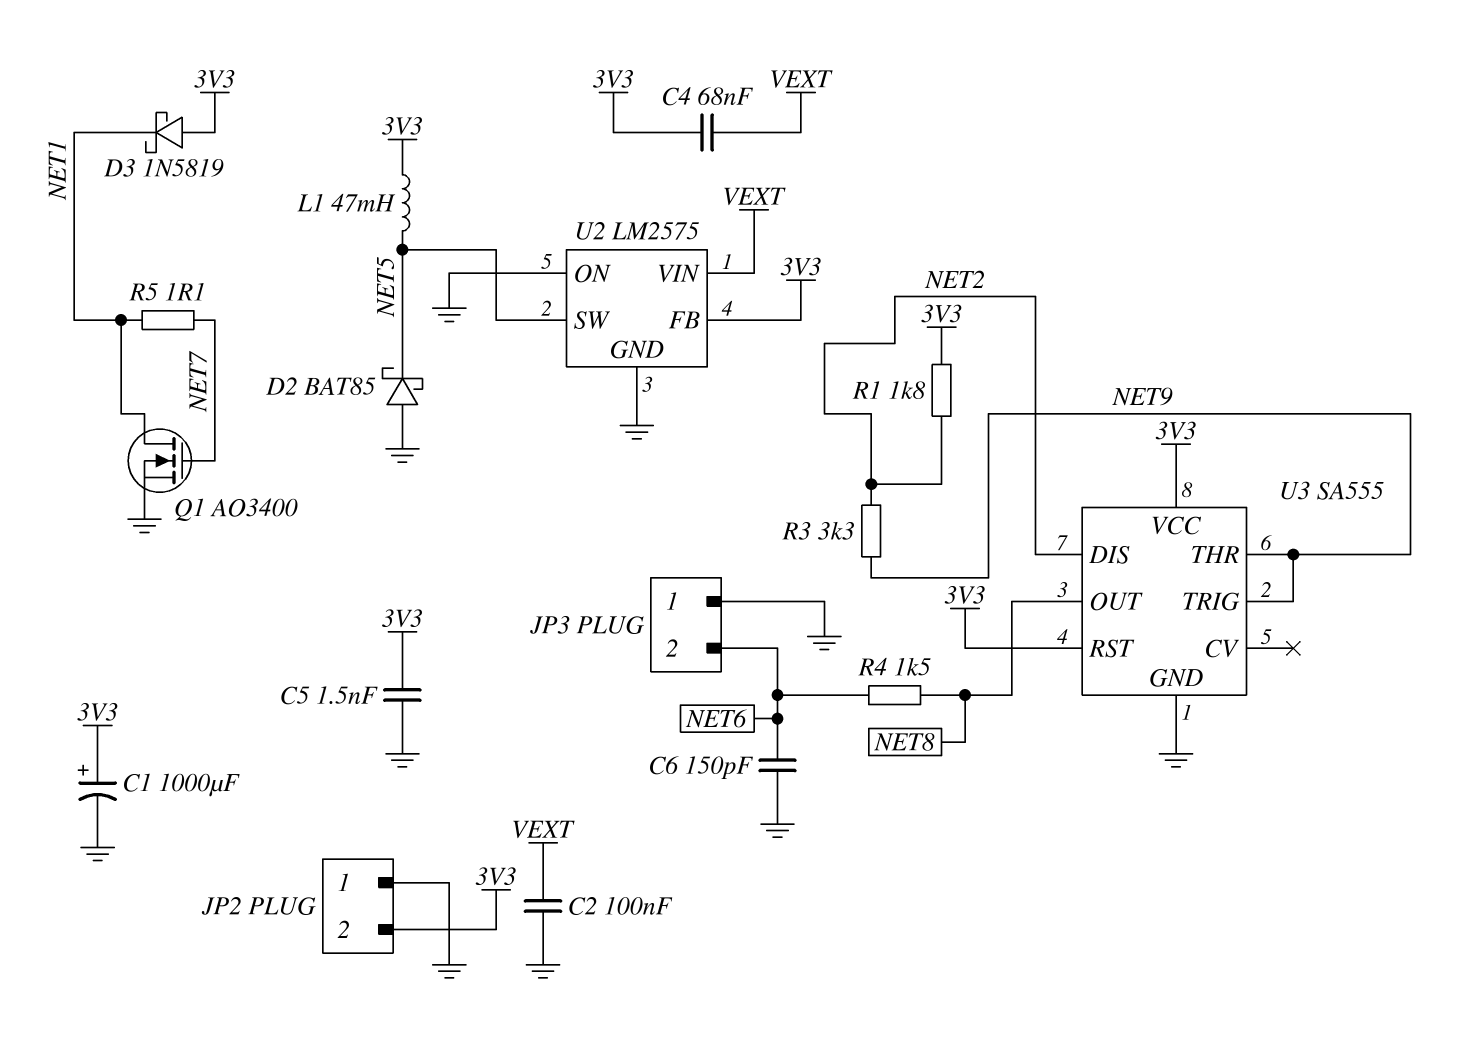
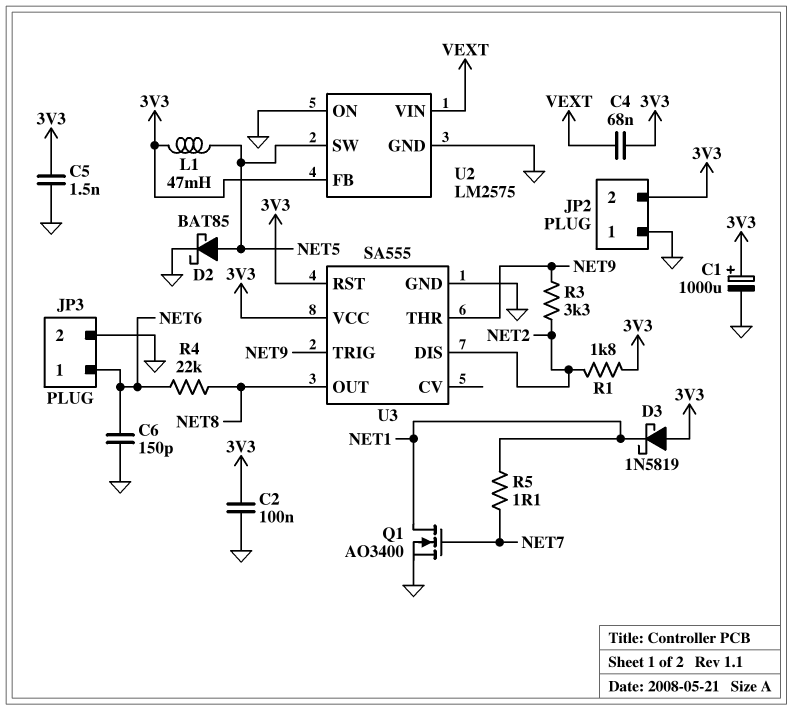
C2: 100nF (GND, VEXT) -> 100nF (3V3, GND)
D2: schottky BAT85 (A GND, K NET5) -> schottky BAT85 (A NET5, K GND)
JP3 pin 1: GND -> NET6
JP3 pin 2: NET6 -> GND
R4: 1.5k (NET6, NET8) -> 22k (NET6, NET8)

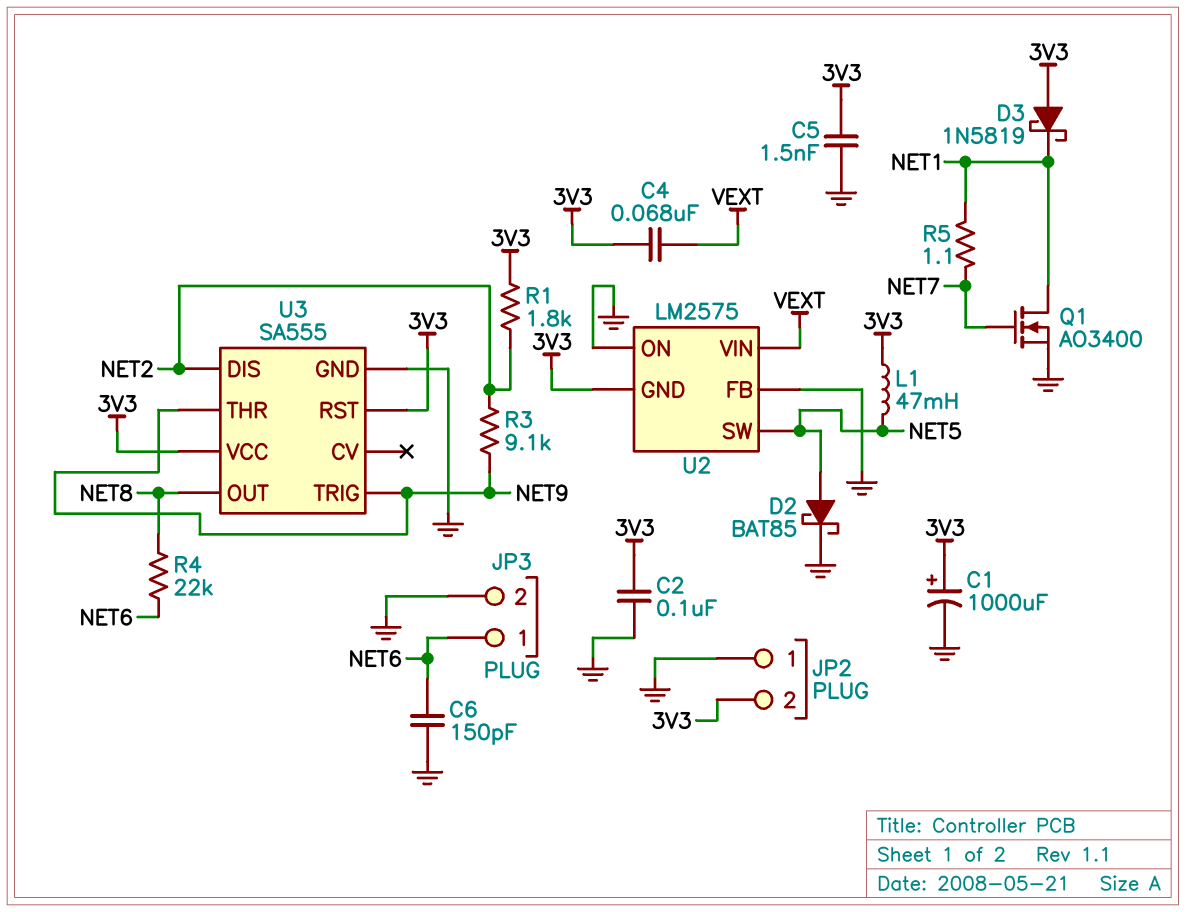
R3: 3.3k (NET2, NET9) -> 9.1k (NET2, NET9)
U2 pin FB: 3V3 -> GND
U2 pin GND: GND -> 3V3

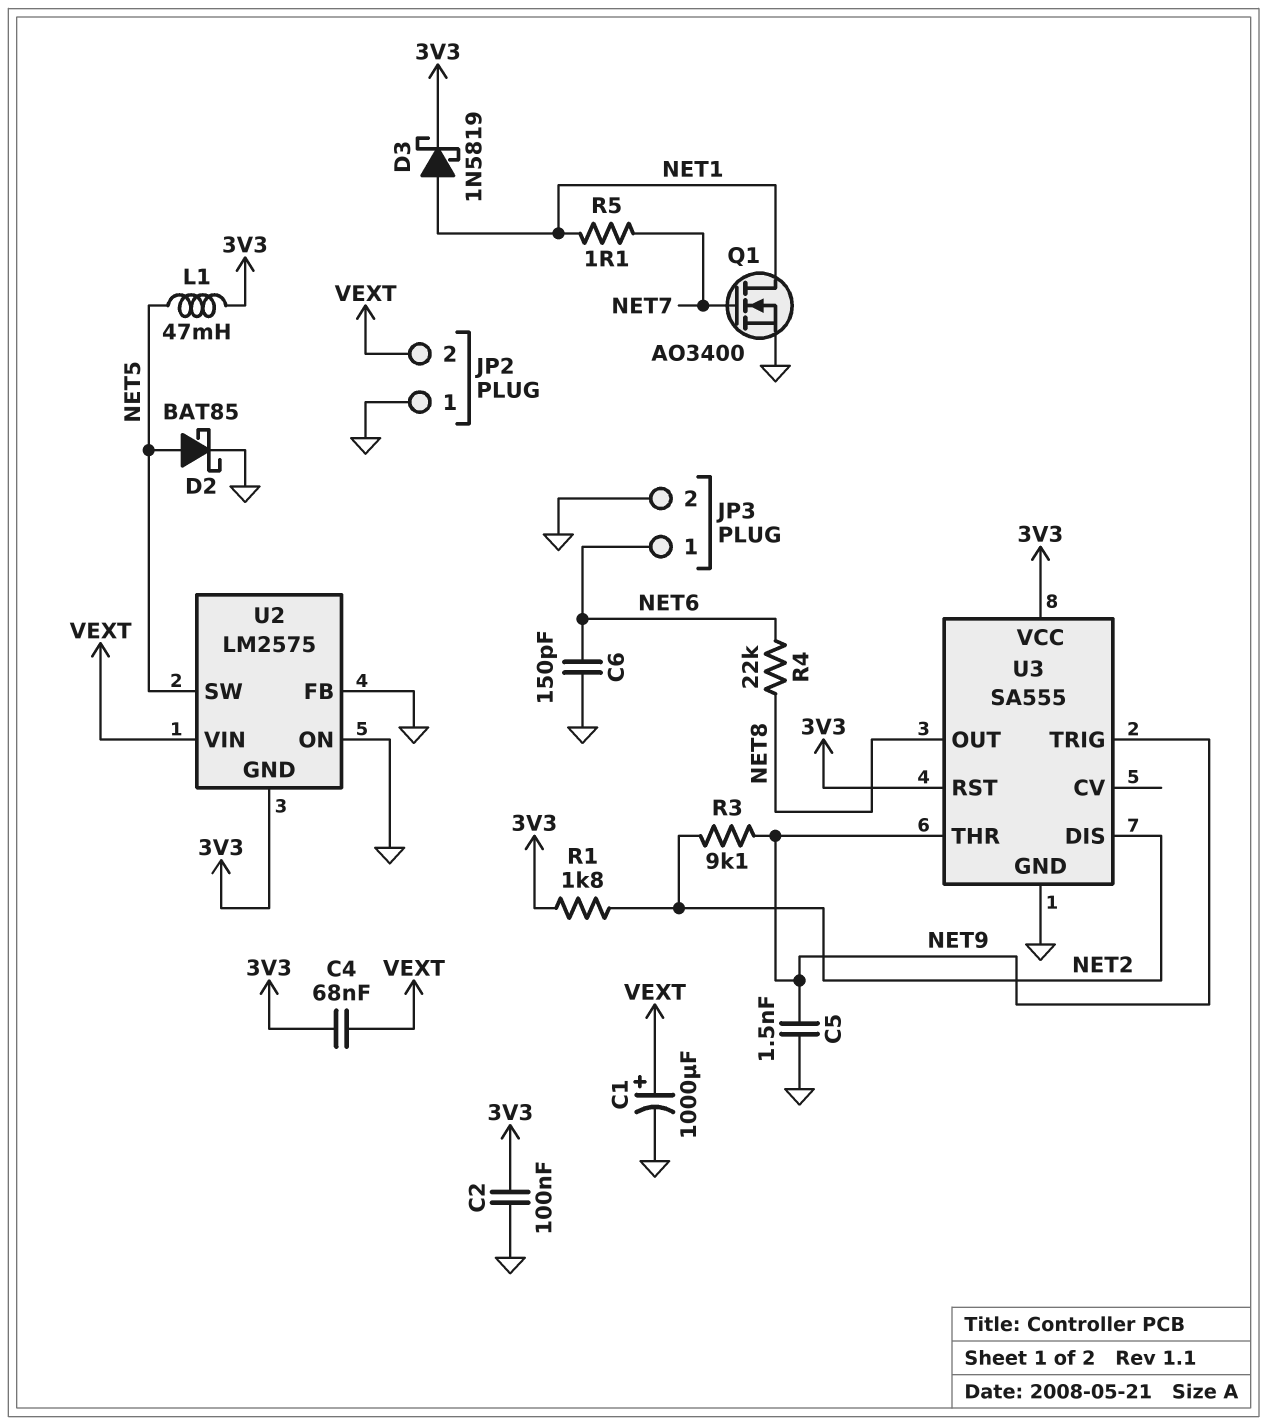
C1: 1000uF (plus 3V3, minus GND) -> 1000uF (plus VEXT, minus GND)
C5: 1.5nF (3V3, GND) -> 1.5nF (GND, NET9)
D3: schottky 1N5819 (A 3V3, K NET1) -> schottky 1N5819 (A NET1, K 3V3)
JP2 pin 2: 3V3 -> VEXT

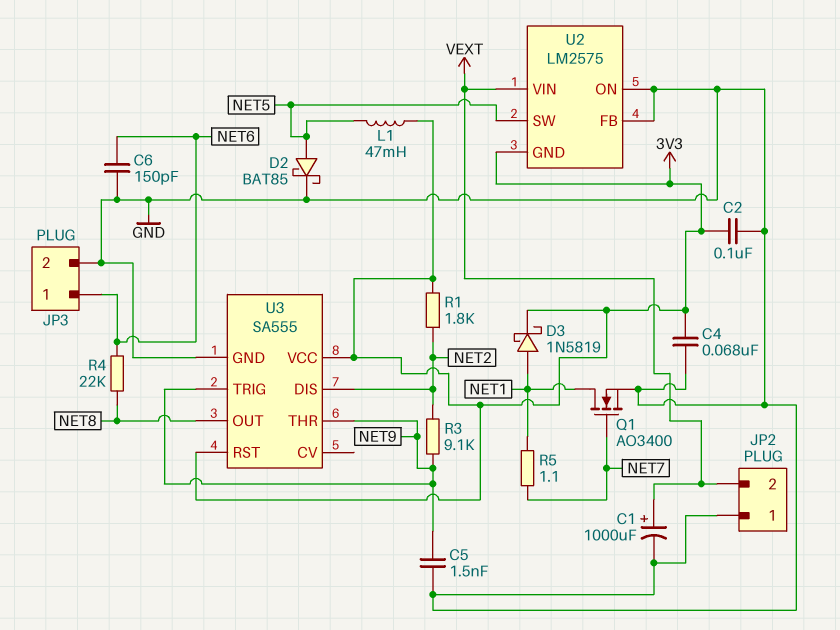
C4: 68nF (3V3, VEXT) -> 68nF (3V3, GND)

